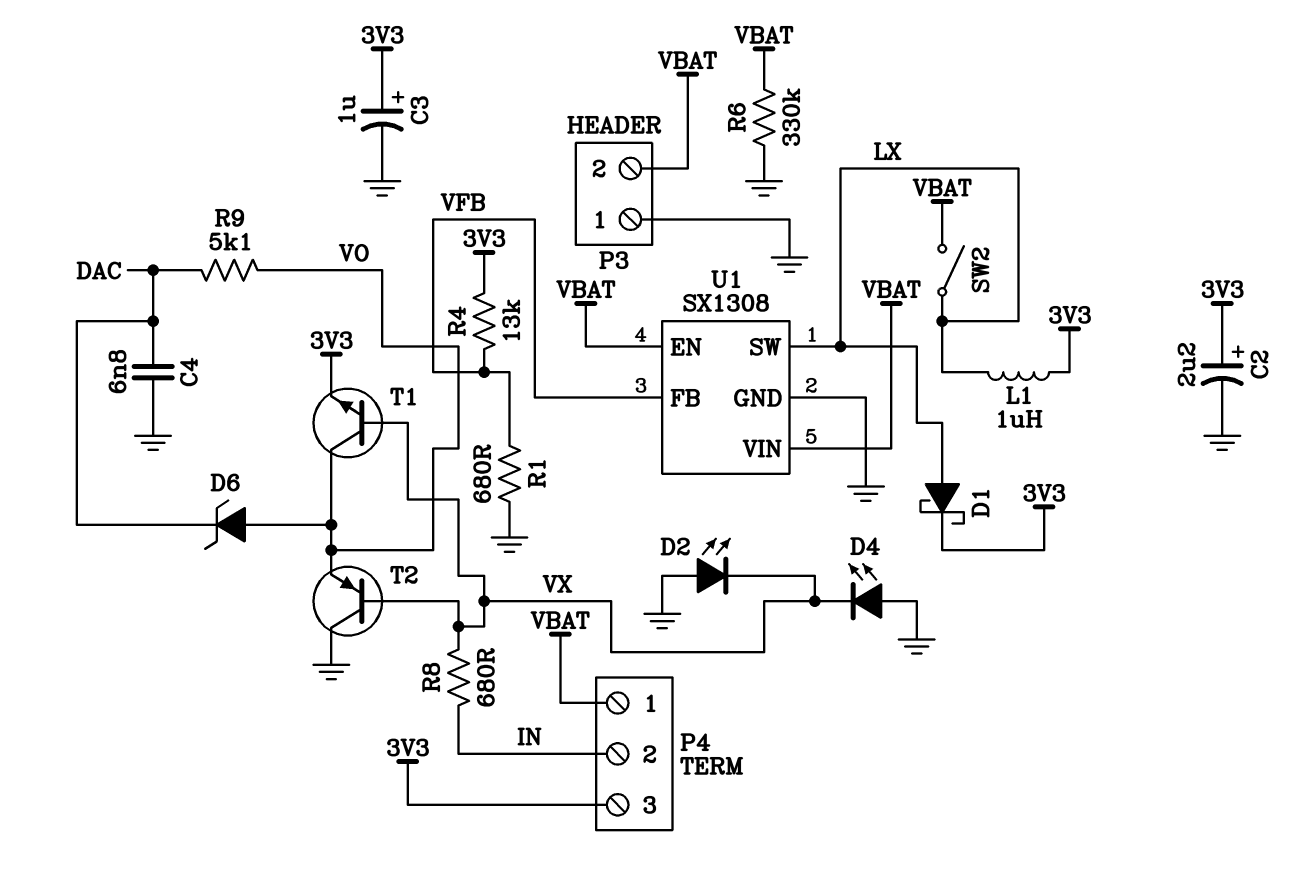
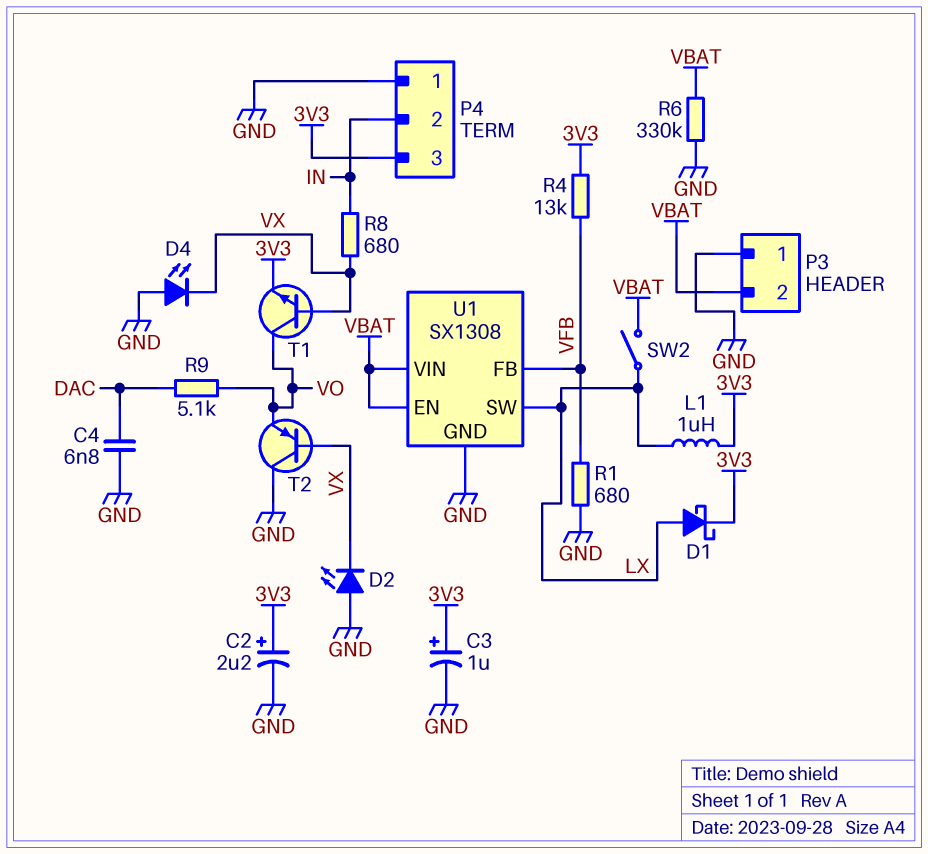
D6: zener (A VO, K DAC) -> none
P4 pin 1: VBAT -> GND

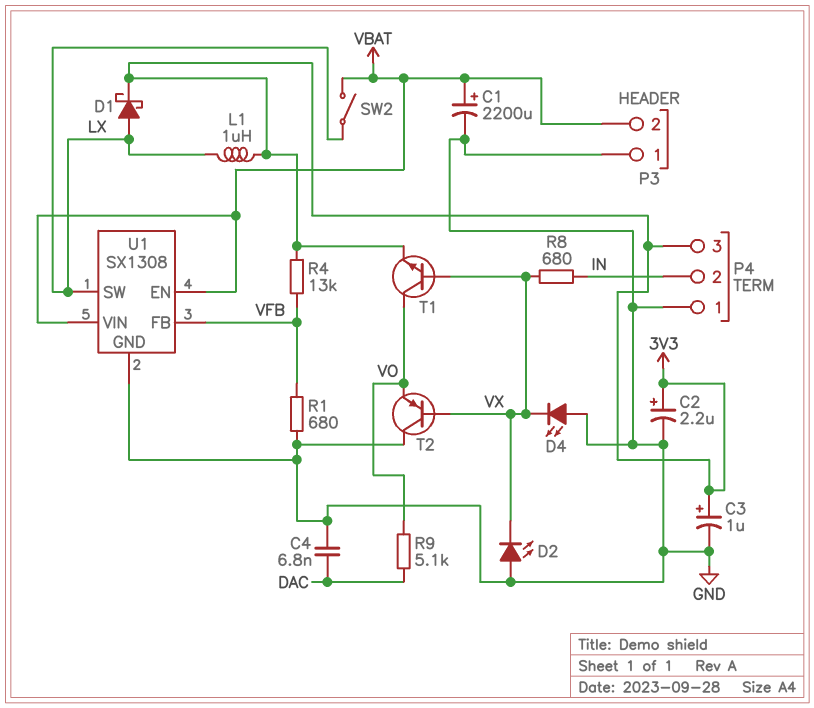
C1: none -> 2200uF (plus VBAT, minus GND)
R6: 330k (GND, VBAT) -> none

